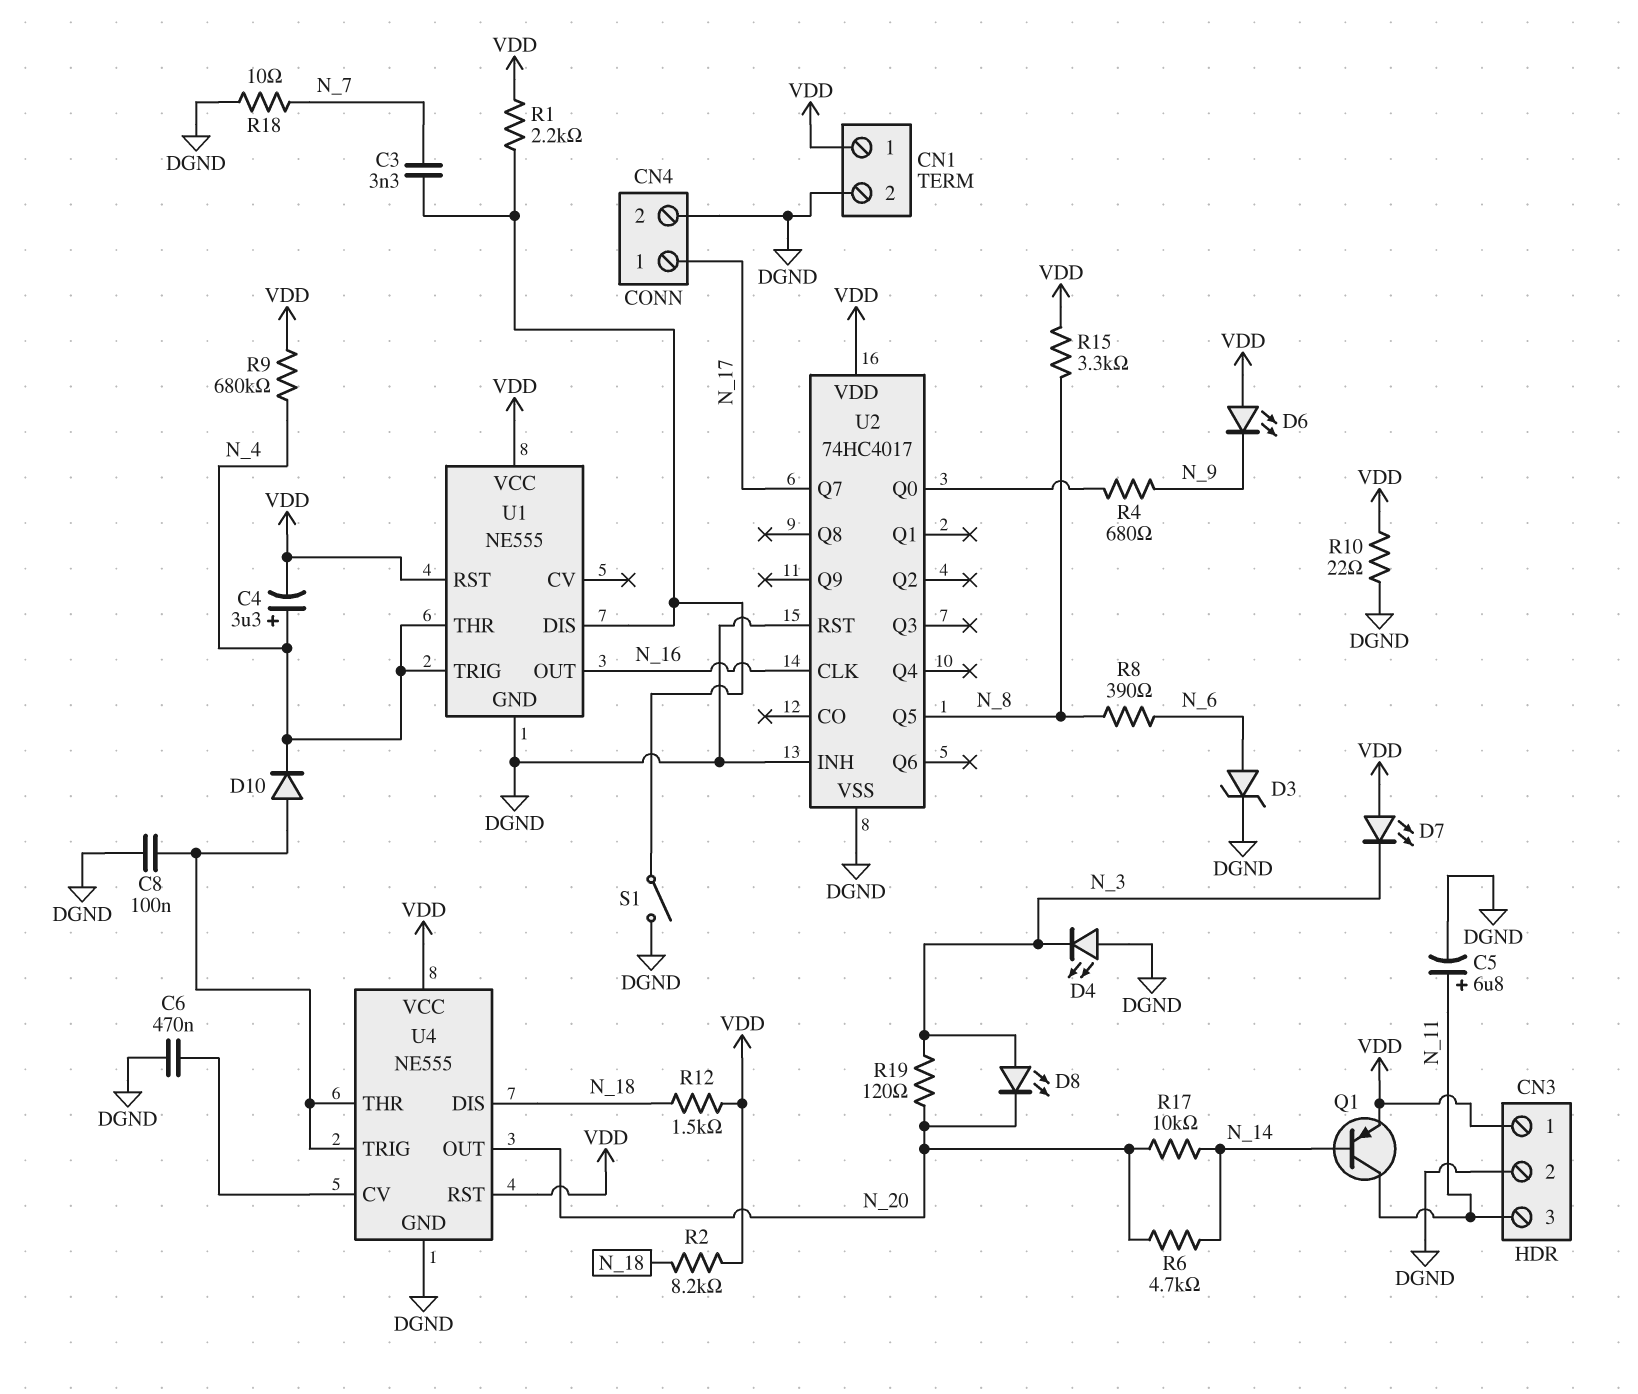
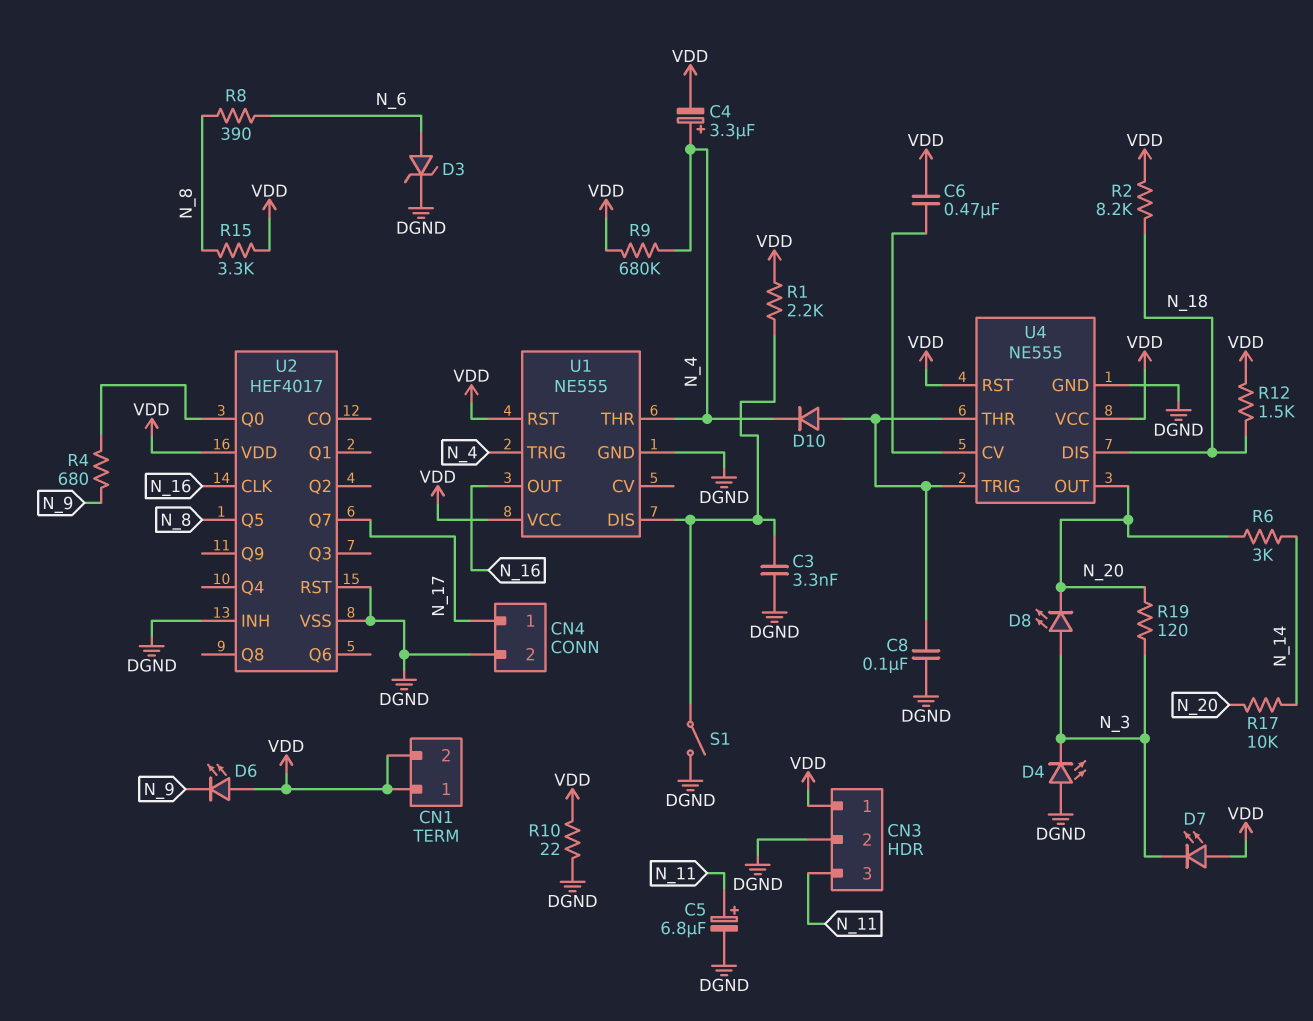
C3: 3.3nF (N_7, U1/DIS) -> 3.3nF (DGND, U1/DIS)
C6: 470nF (DGND, U4/CV) -> 470nF (U4/CV, VDD)
CN1 pin 2: DGND -> VDD
Q1: PNP (B N_14, C N_11, E VDD) -> none
R6: 4.7k (N_14, N_20) -> 3k (N_14, N_20)
R18: 10 (DGND, N_7) -> none
U2: 74HC4017 -> HEF4017

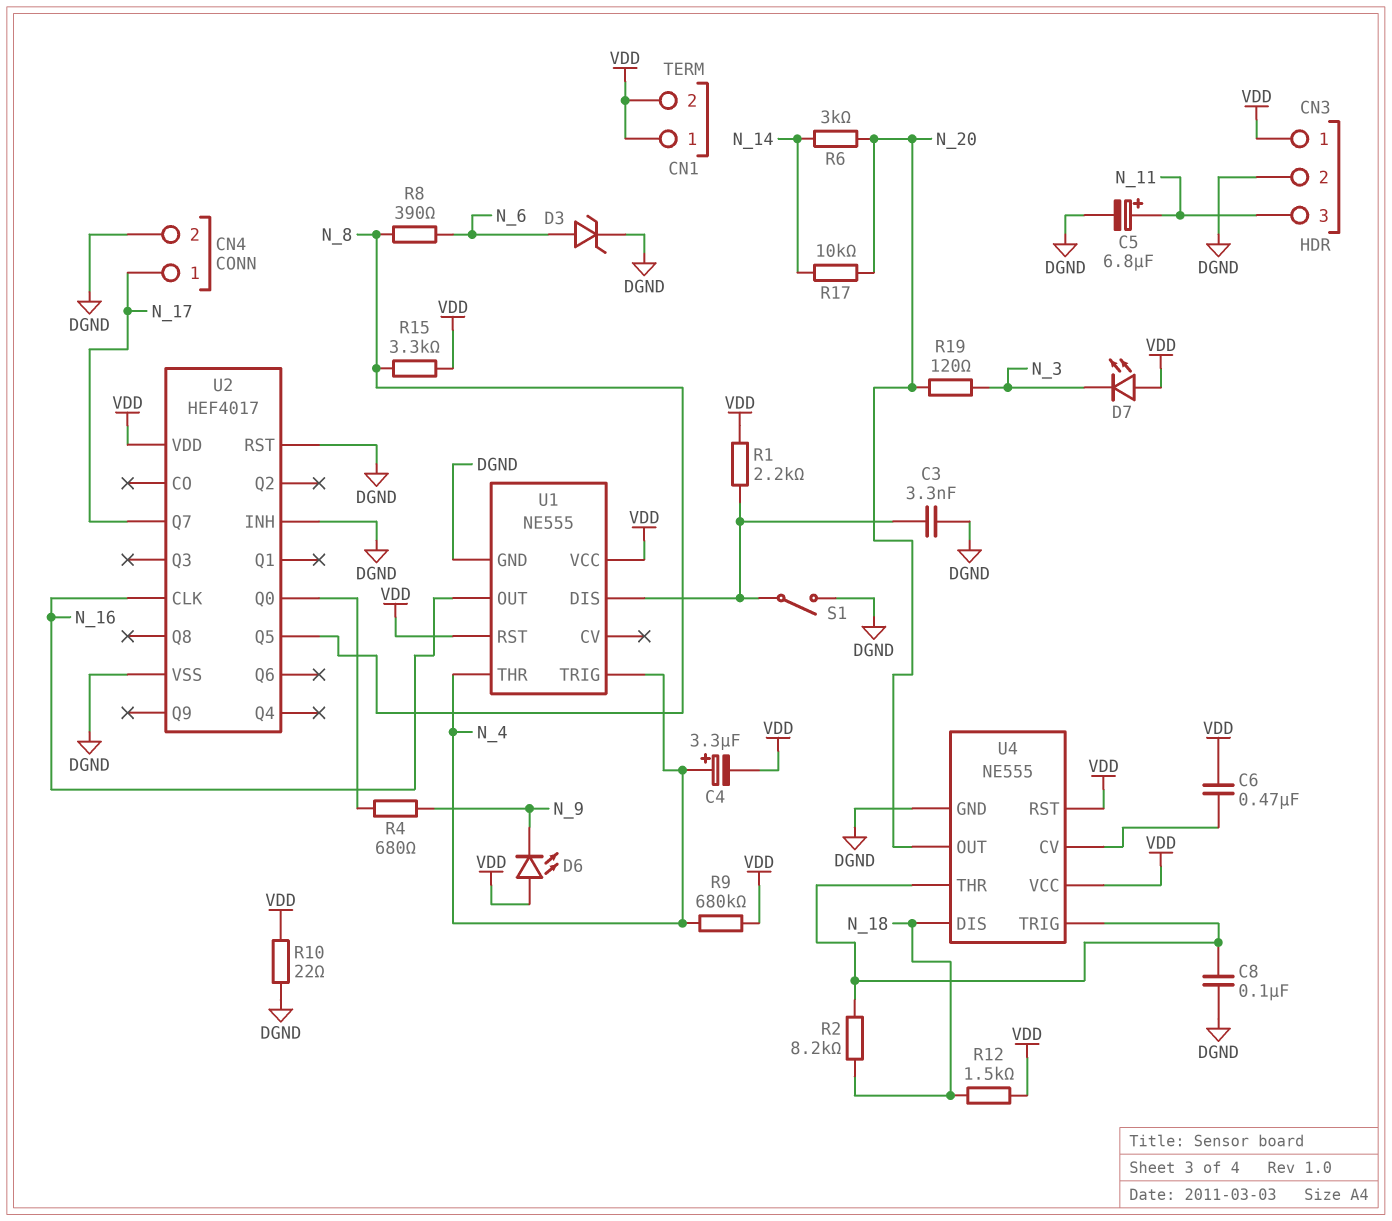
D4: LED (A DGND, K N_3) -> none
D8: LED (A N_3, K N_20) -> none
D10: diode (A U4/THR, K N_4) -> none
R2: 8.2k (N_18, VDD) -> 8.2k (N_18, U4/THR)

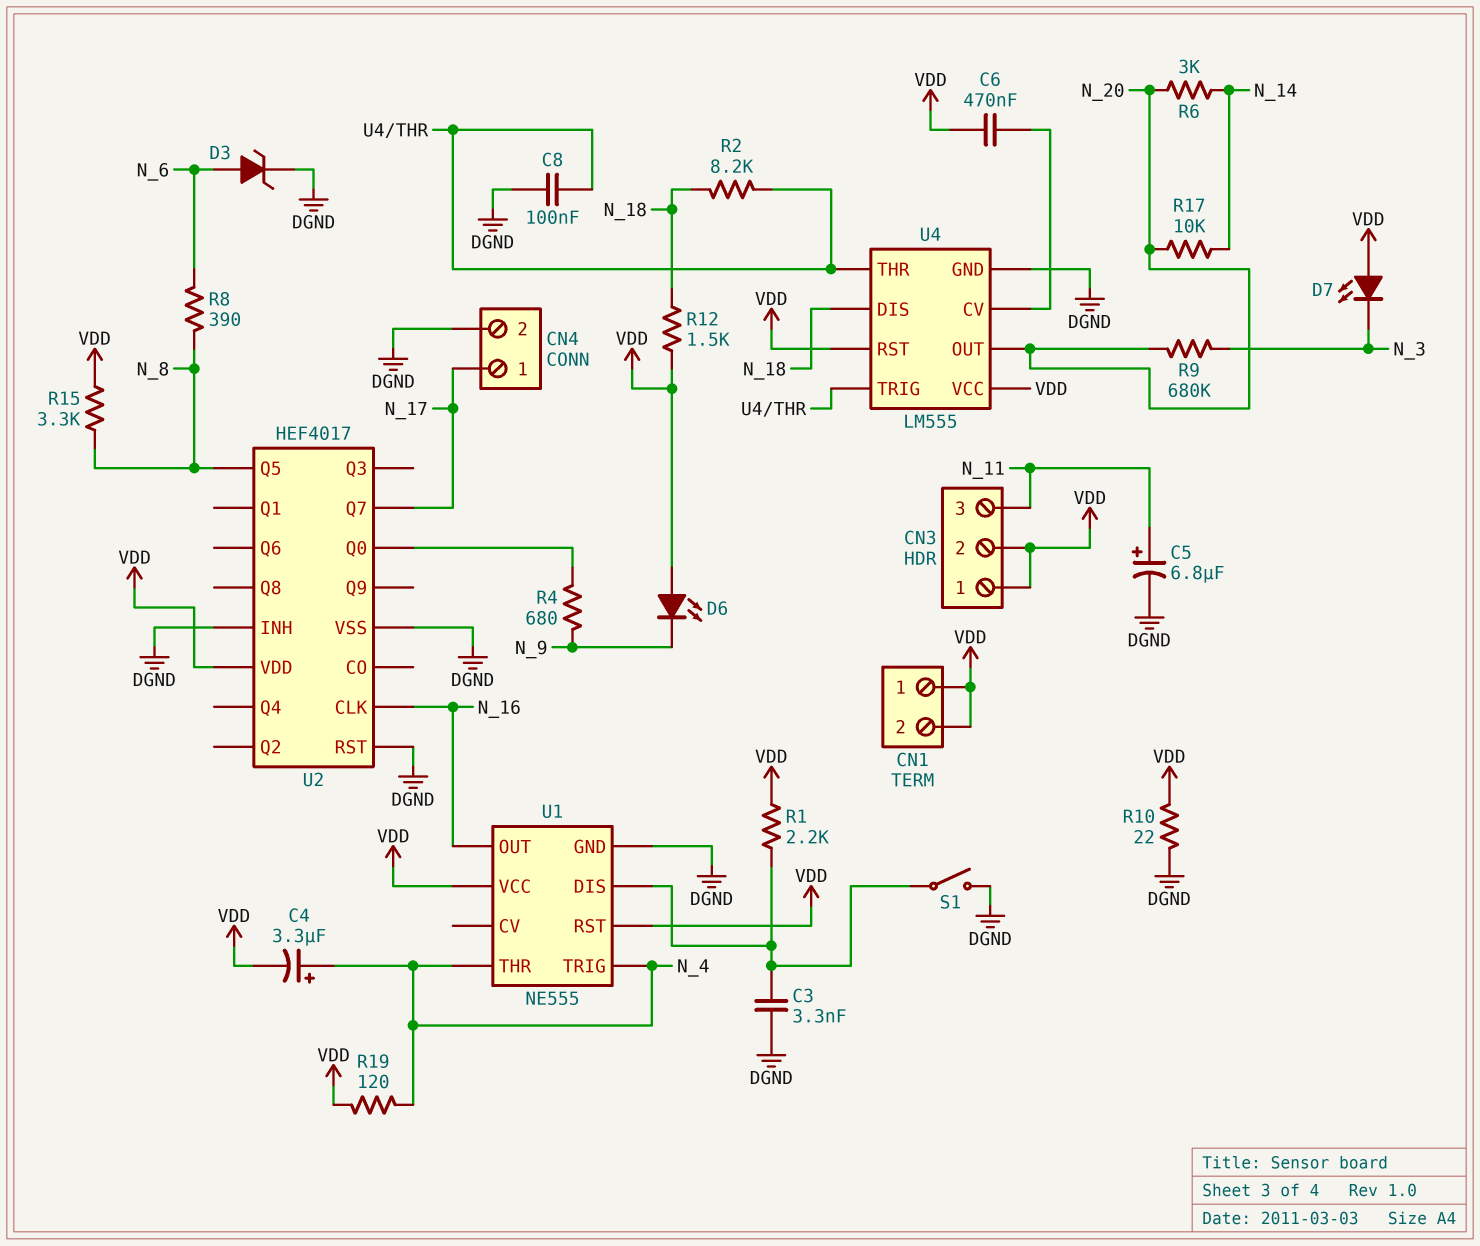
CN3 pin 2: DGND -> VDD
R9: 680k (N_4, VDD) -> 680k (N_3, N_20)
R19: 120 (N_3, N_20) -> 120 (N_4, VDD)
U4: NE555 -> LM555

